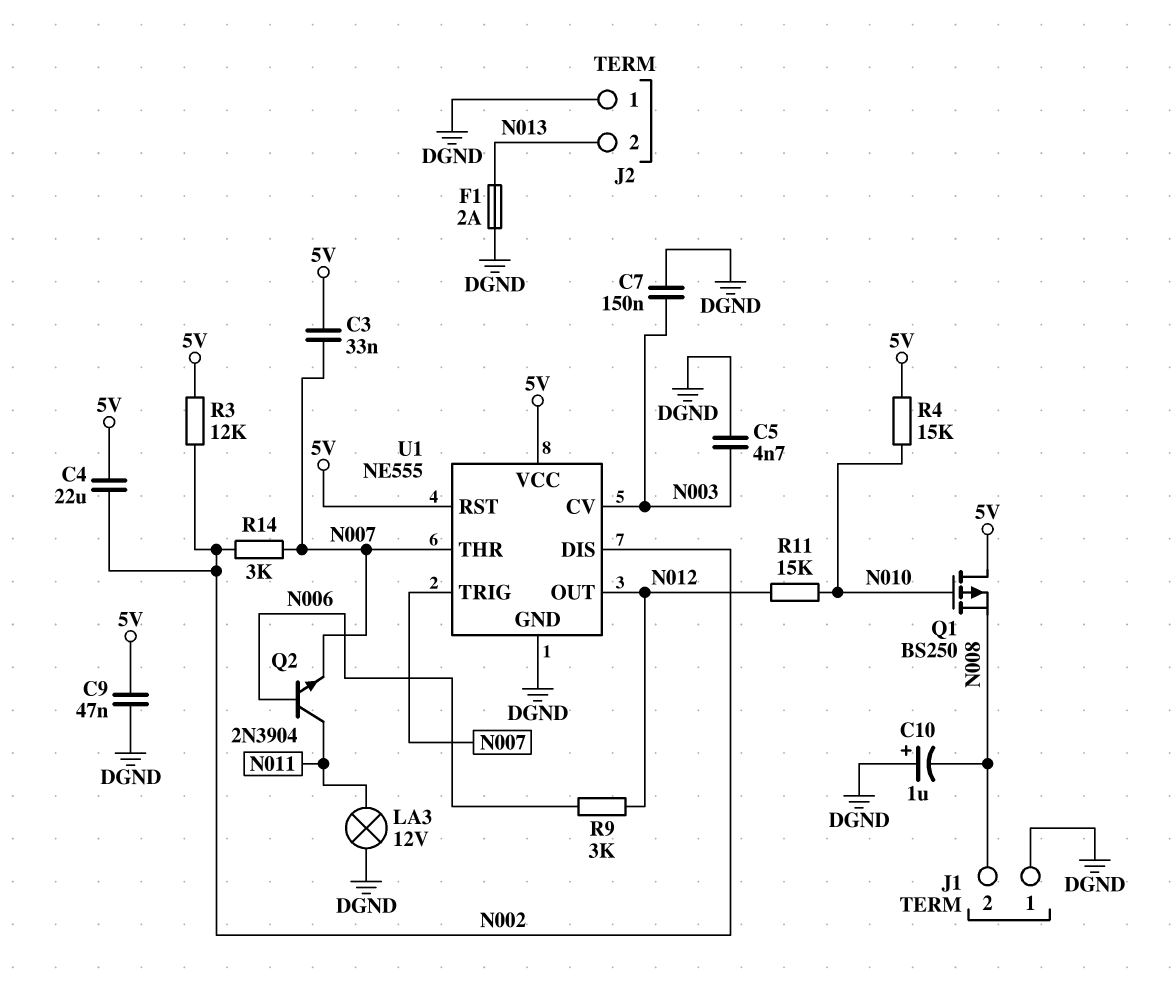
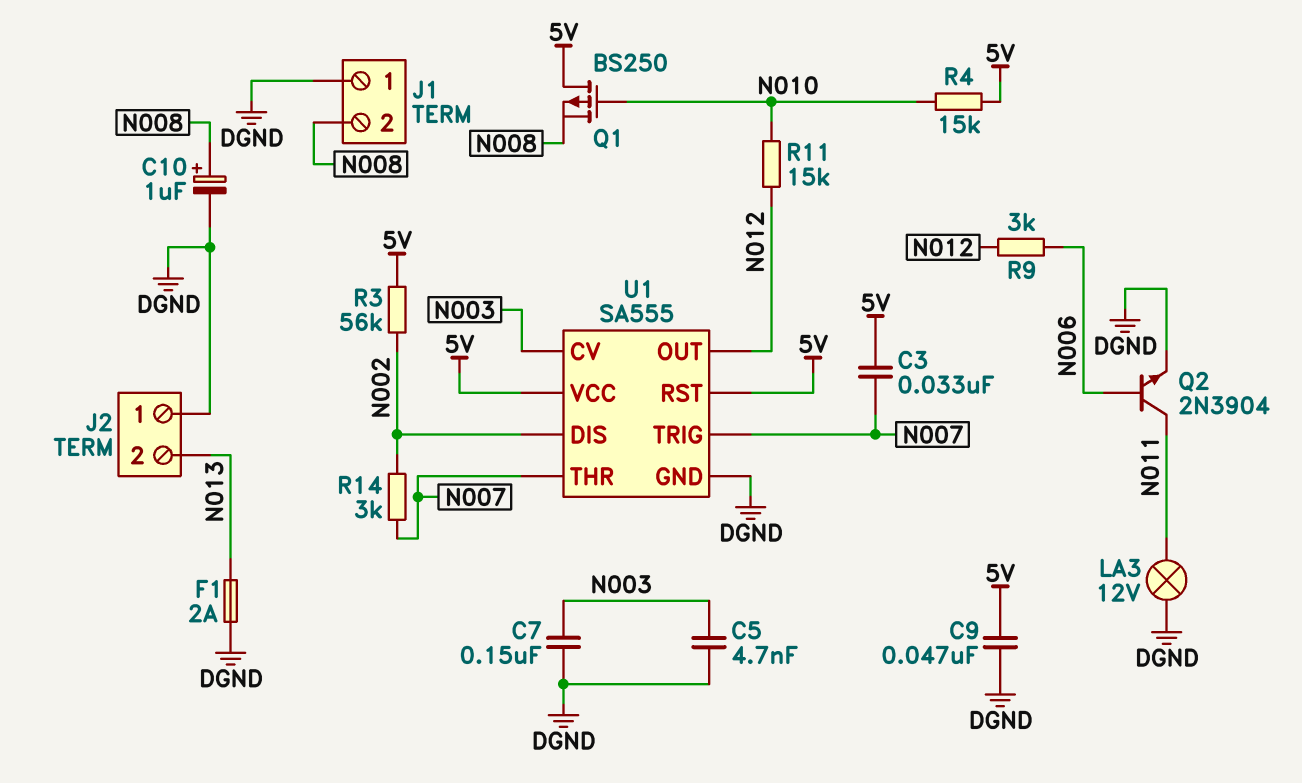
C4: 22uF (5V, N002) -> none
C10: 1uF (plus DGND, minus N008) -> 1uF (plus N008, minus DGND)
Q2: NPN 2N3904 (B N006, C N011, E N007) -> NPN 2N3904 (B N006, C N011, E DGND)
R3: 12k (5V, N002) -> 56k (5V, N002)
U1: NE555 -> SA555

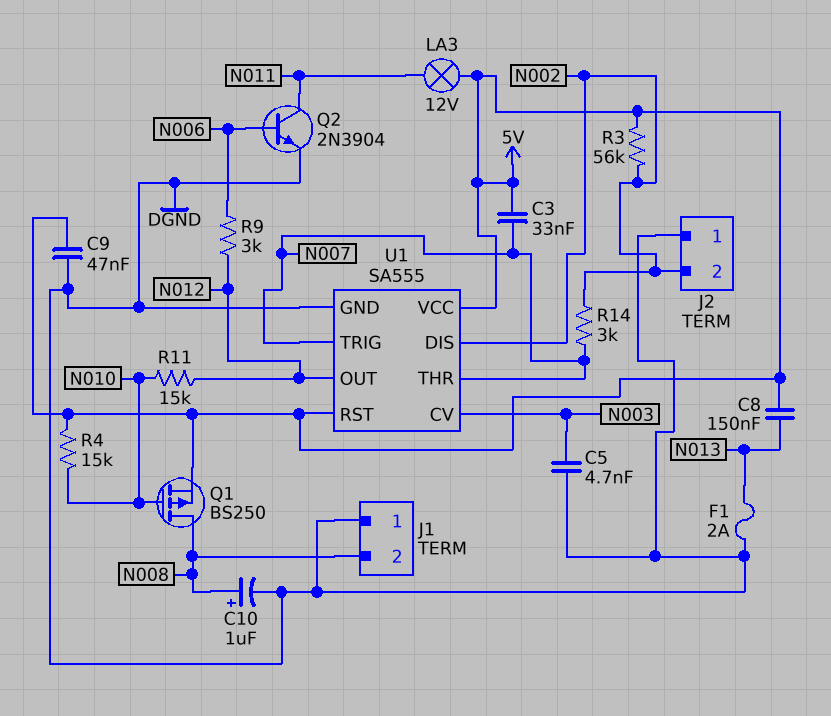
C7: 150nF (DGND, N003) -> none
C8: none -> 150nF (5V, N013)
J2 pin 2: N013 -> N002
LA3: lamp 12V (DGND, N011) -> lamp 12V (5V, N011)
Q1: PMOS BS250 (G N010, D 5V, S N008) -> PMOS BS250 (G N010, D N008, S 5V)

